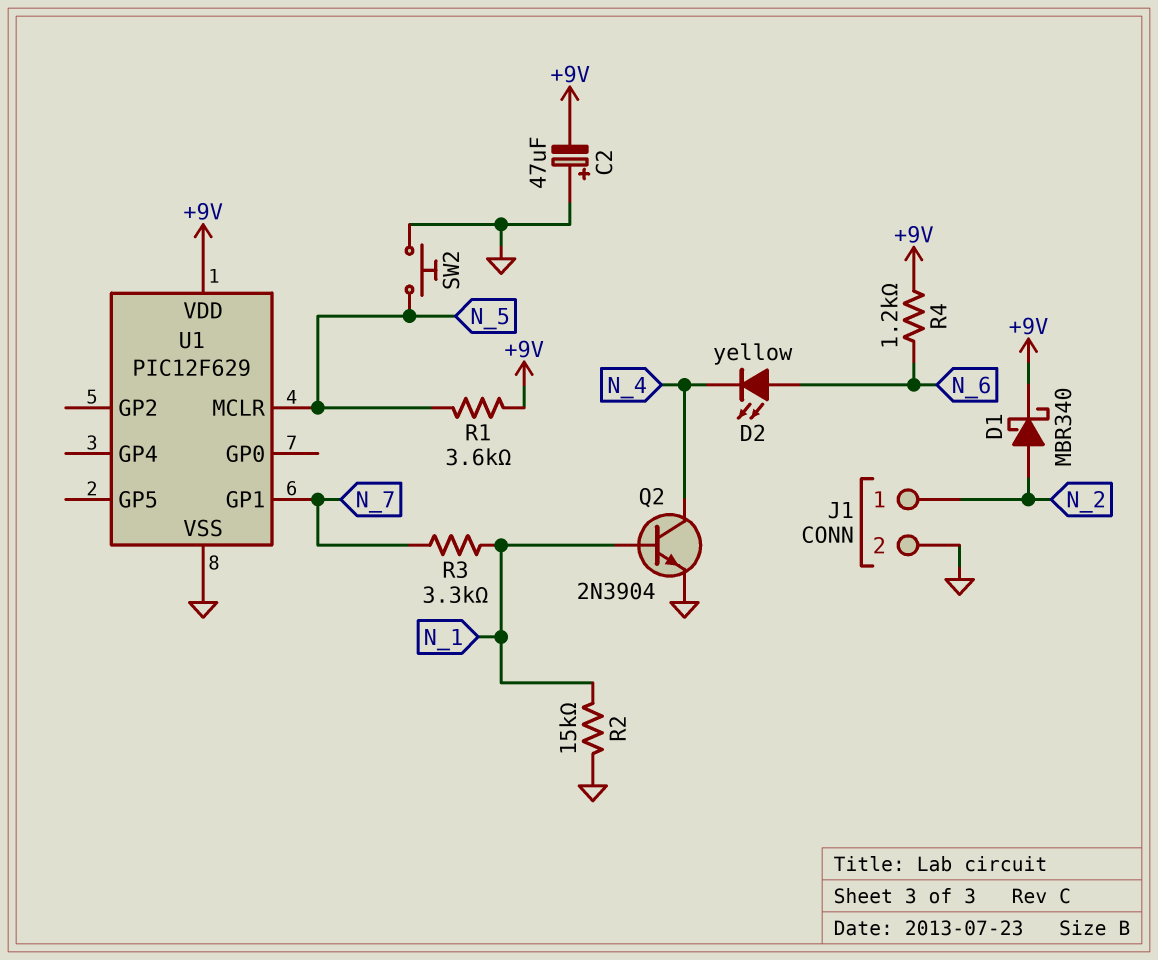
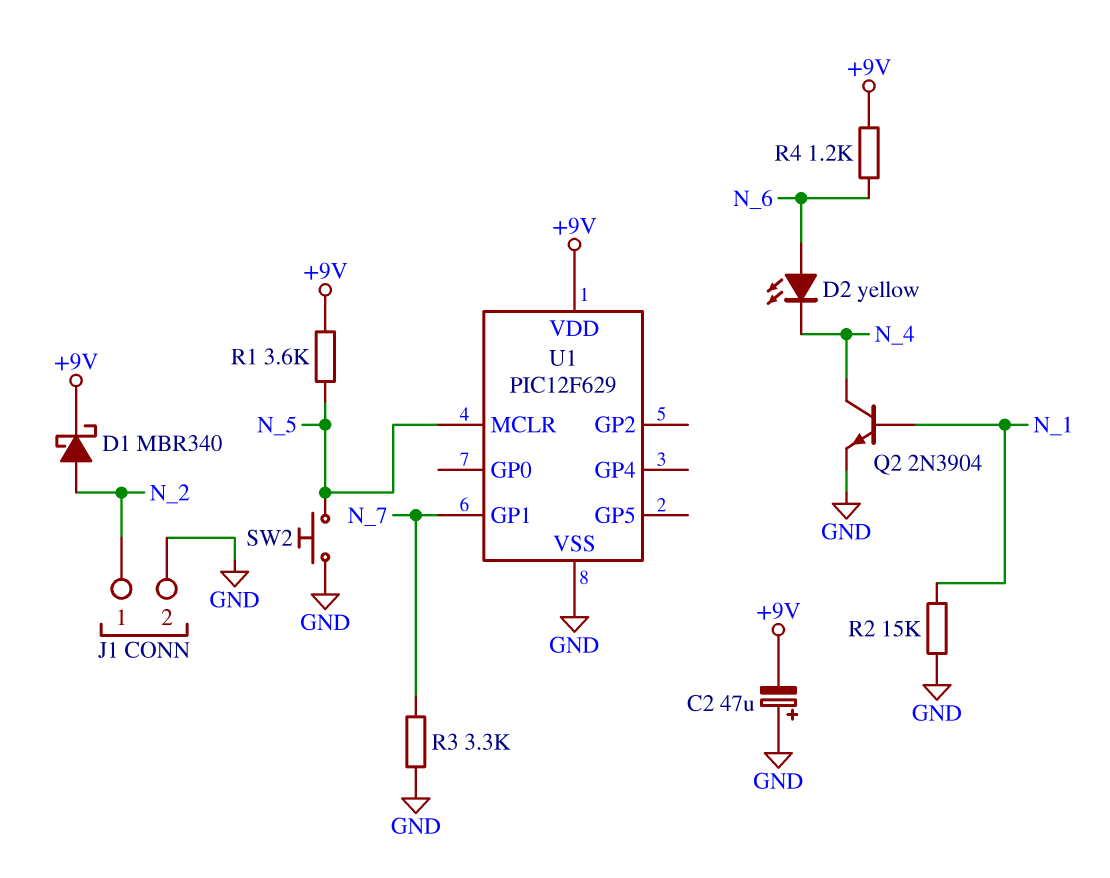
R3: 3.3k (N_1, N_7) -> 3.3k (GND, N_7)

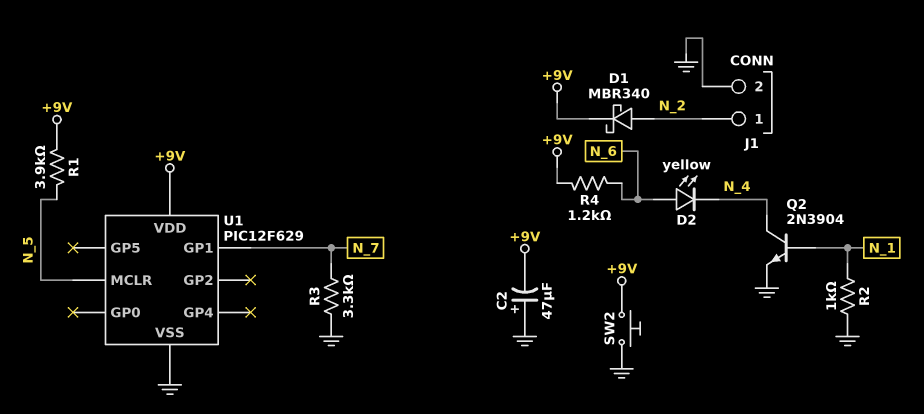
R1: 3.6k (+9V, N_5) -> 3.9k (+9V, N_5)
R2: 15k (GND, N_1) -> 1k (GND, N_1)
SW2: button (GND, N_5) -> button (+9V, GND)

